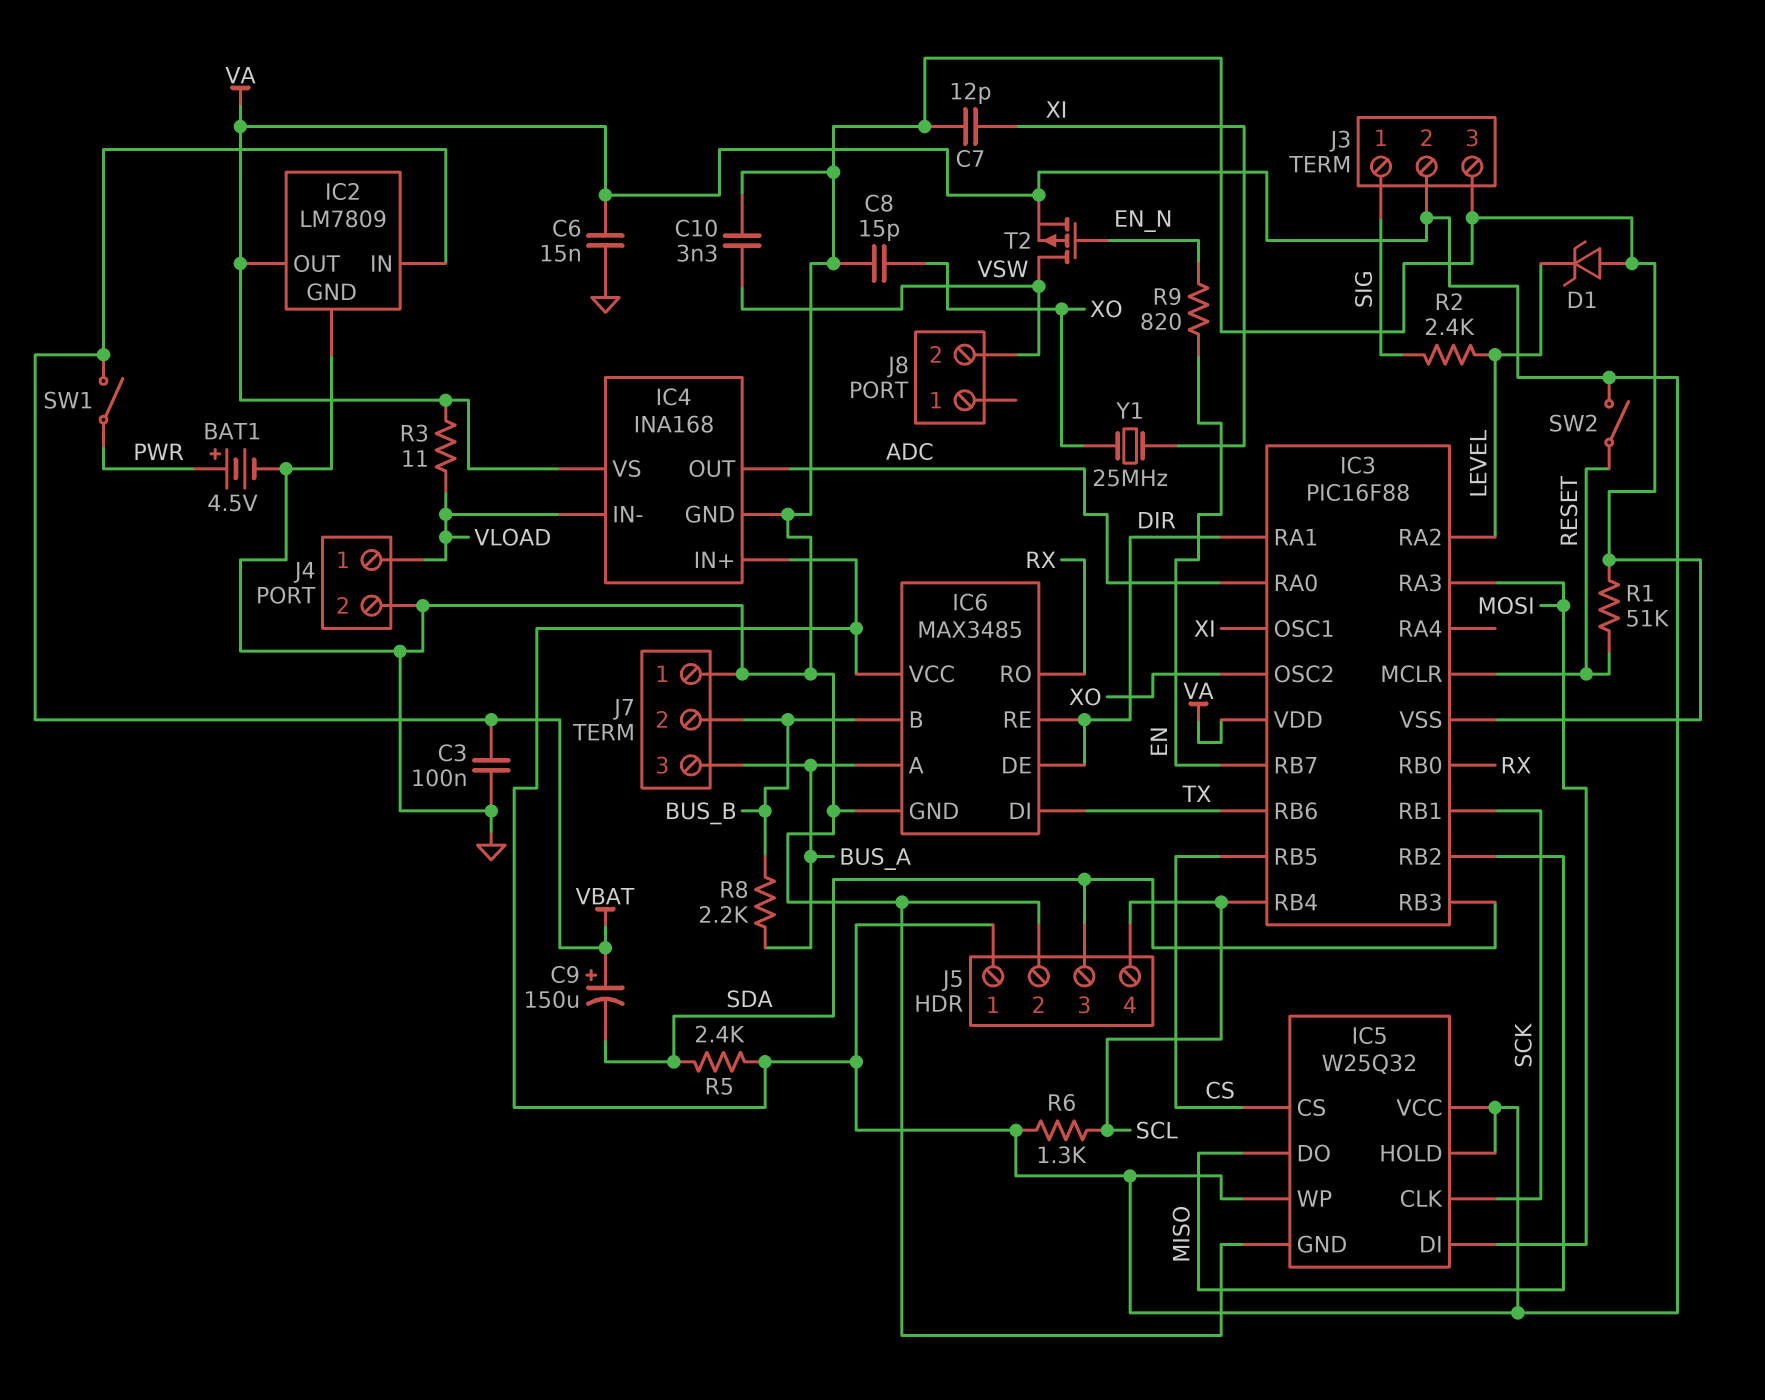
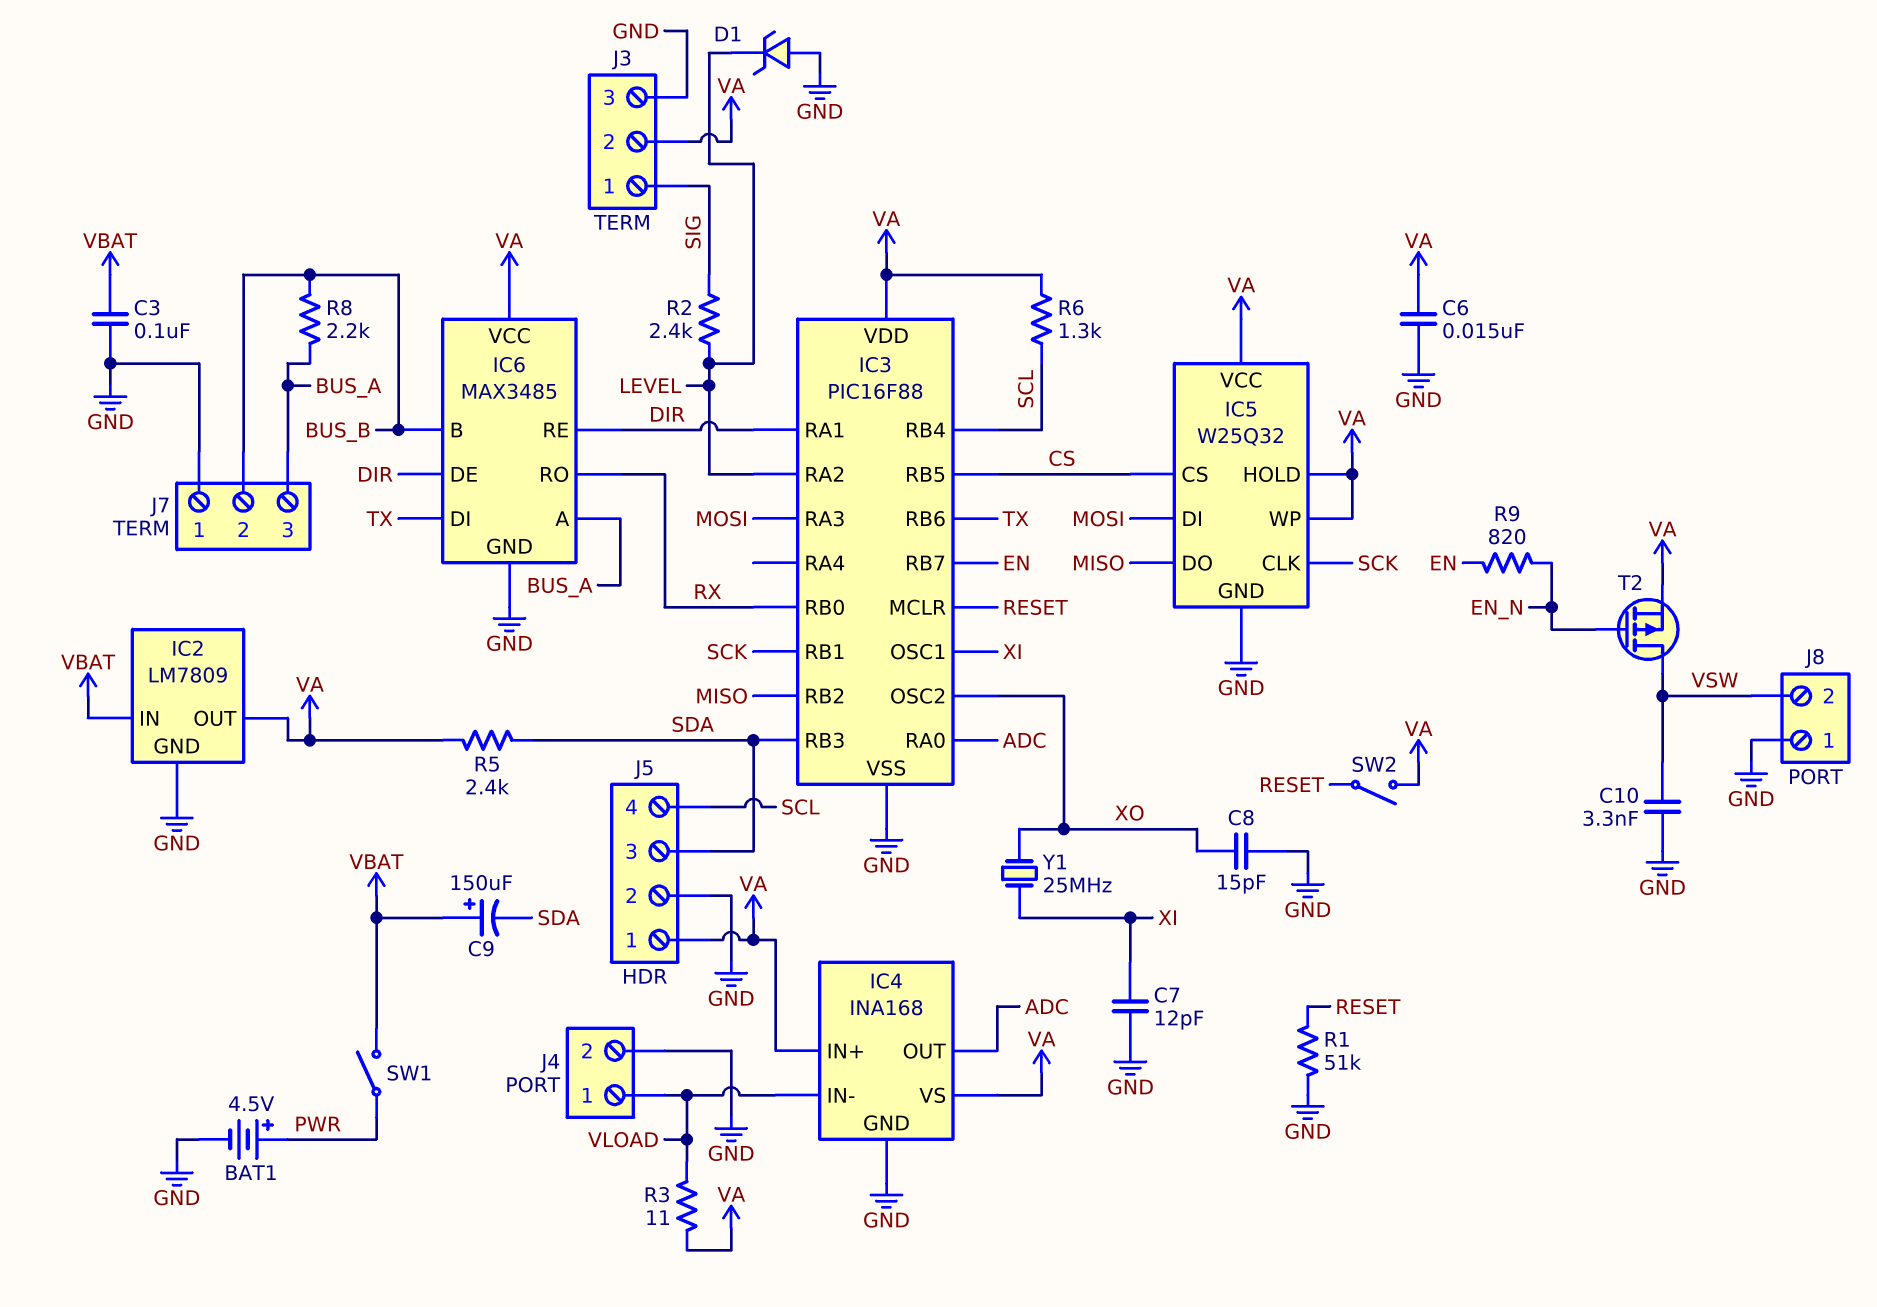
J8 pin 1: none -> GND

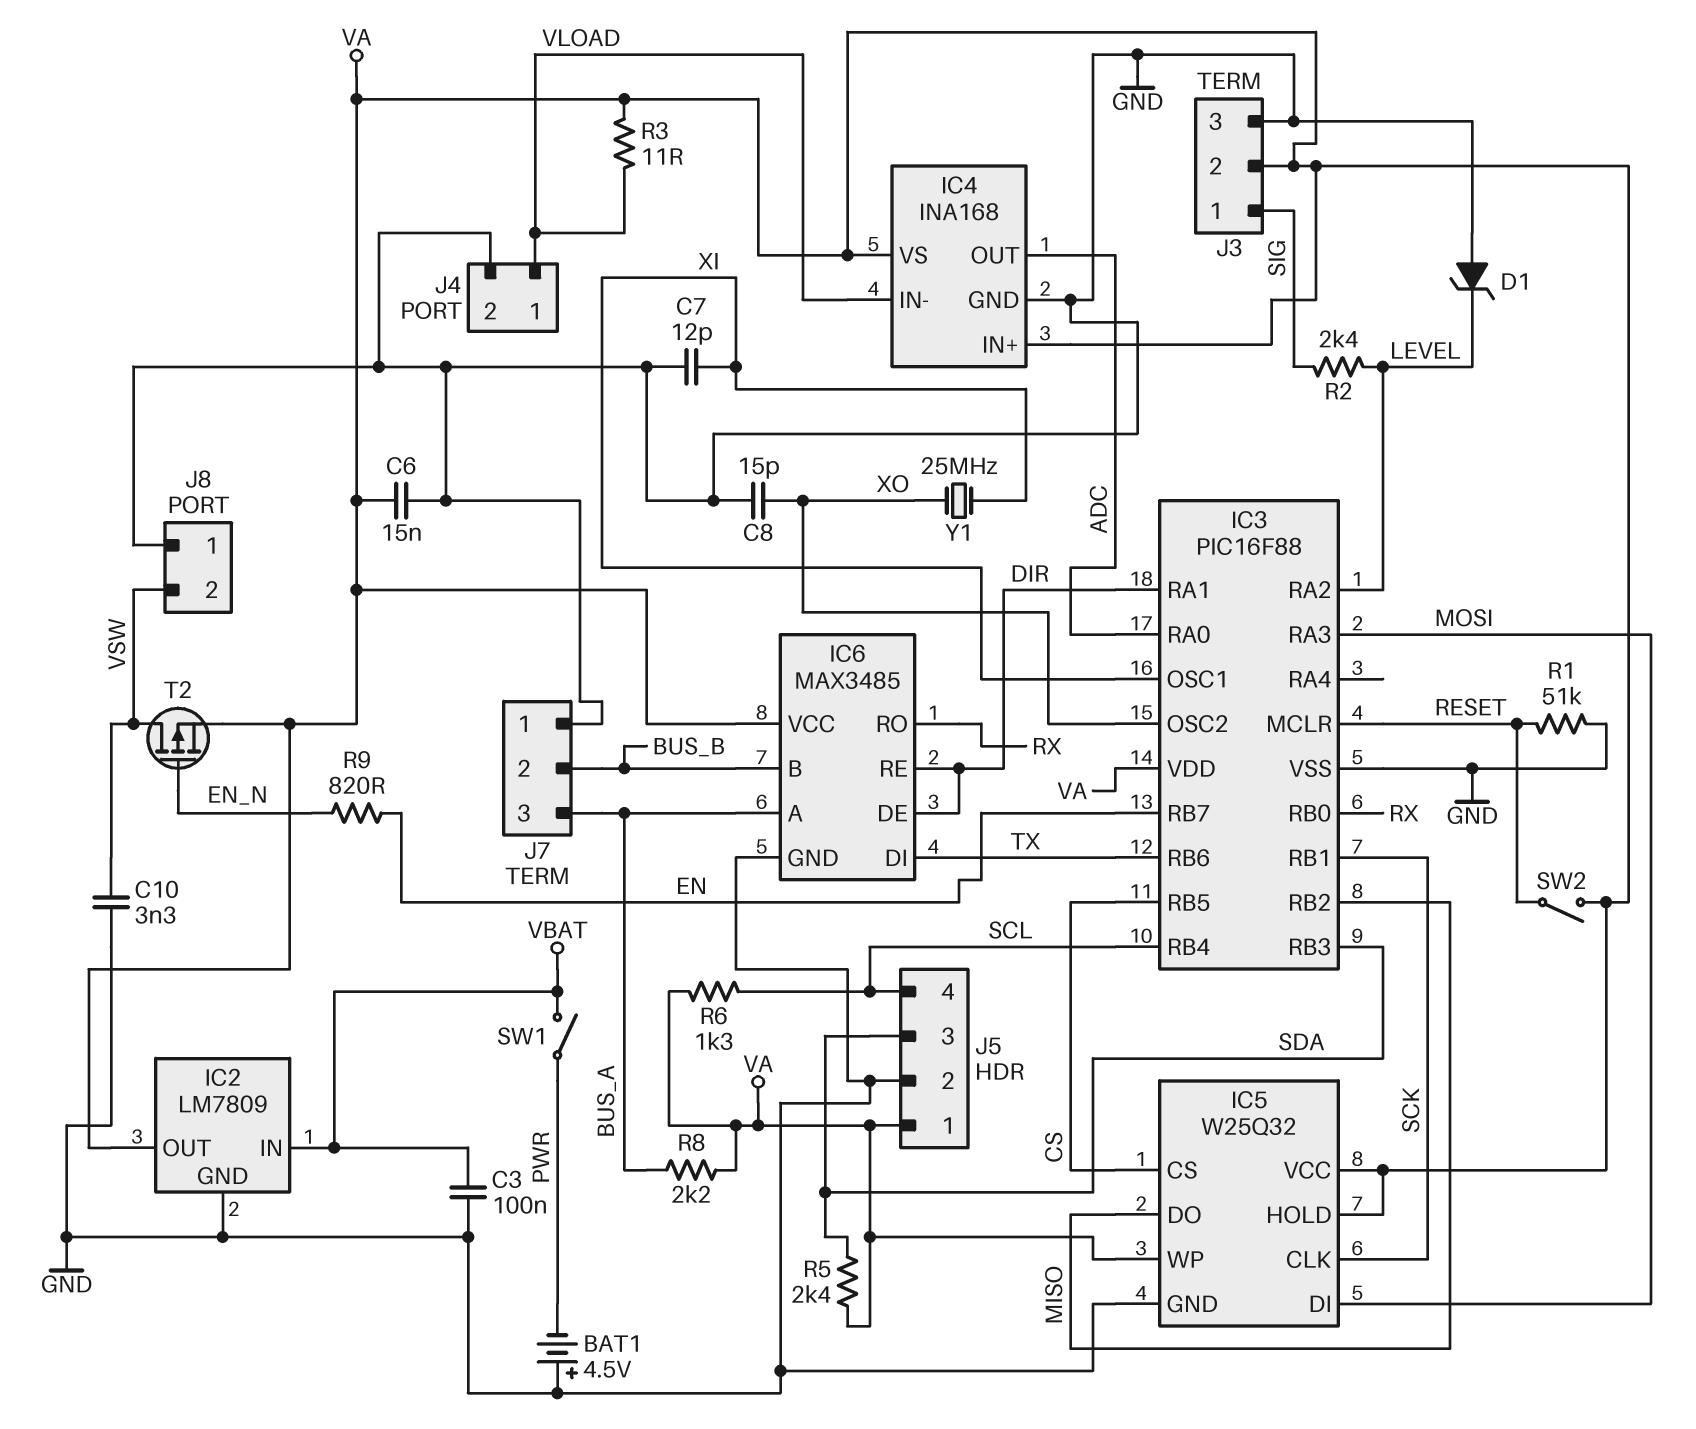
BAT1: 4.5V (plus PWR, minus GND) -> 4.5V (plus GND, minus PWR)
C9: 150uF (plus VBAT, minus SDA) -> none
R8: 2.2k (BUS_A, BUS_B) -> 2.2k (BUS_A, VA)

